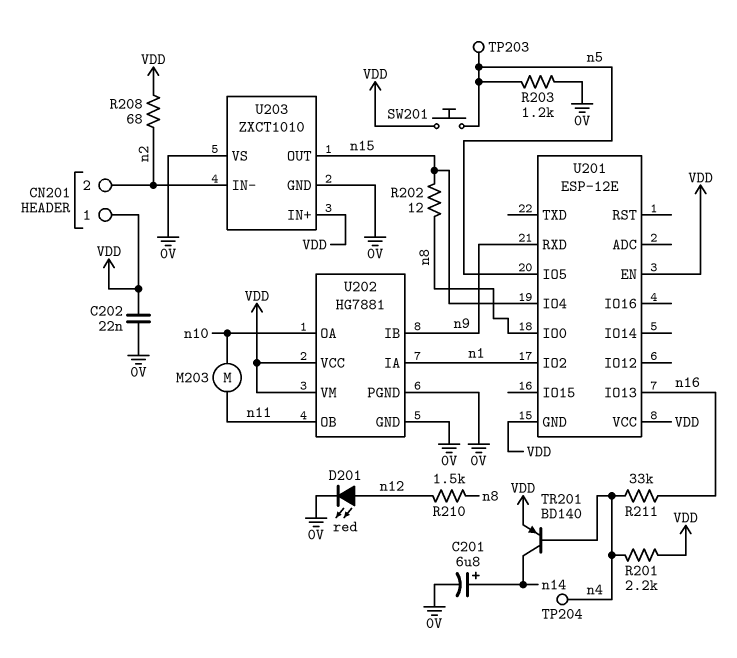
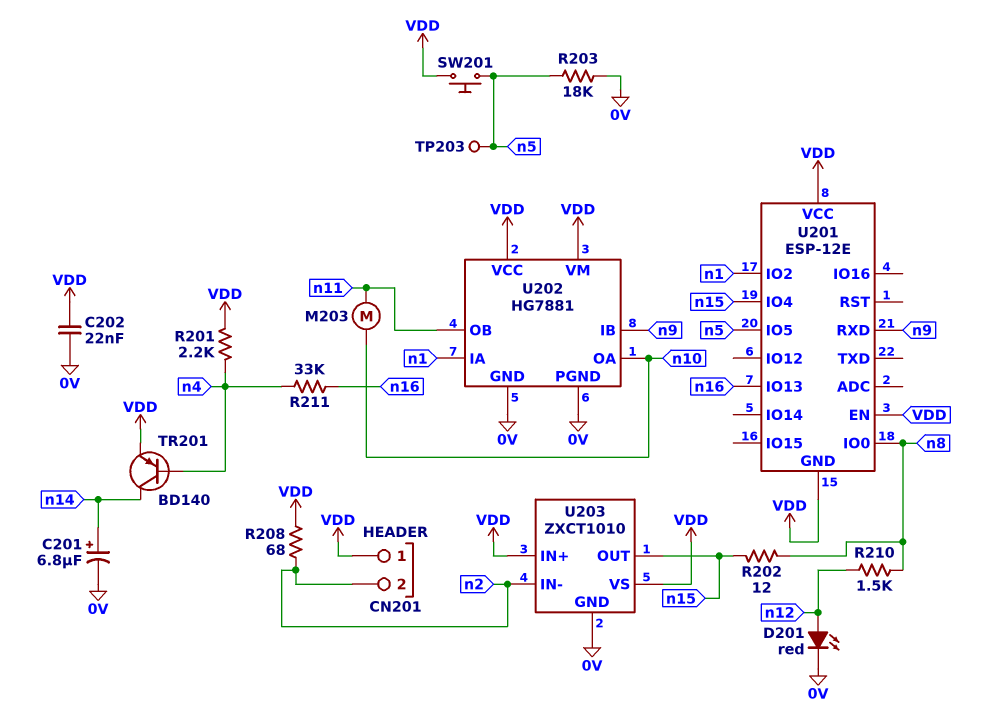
R203: 1.2k (0V, n5) -> 18k (0V, n5)
TP204: test point (n4) -> none
U203 pin VS: 0V -> VDD

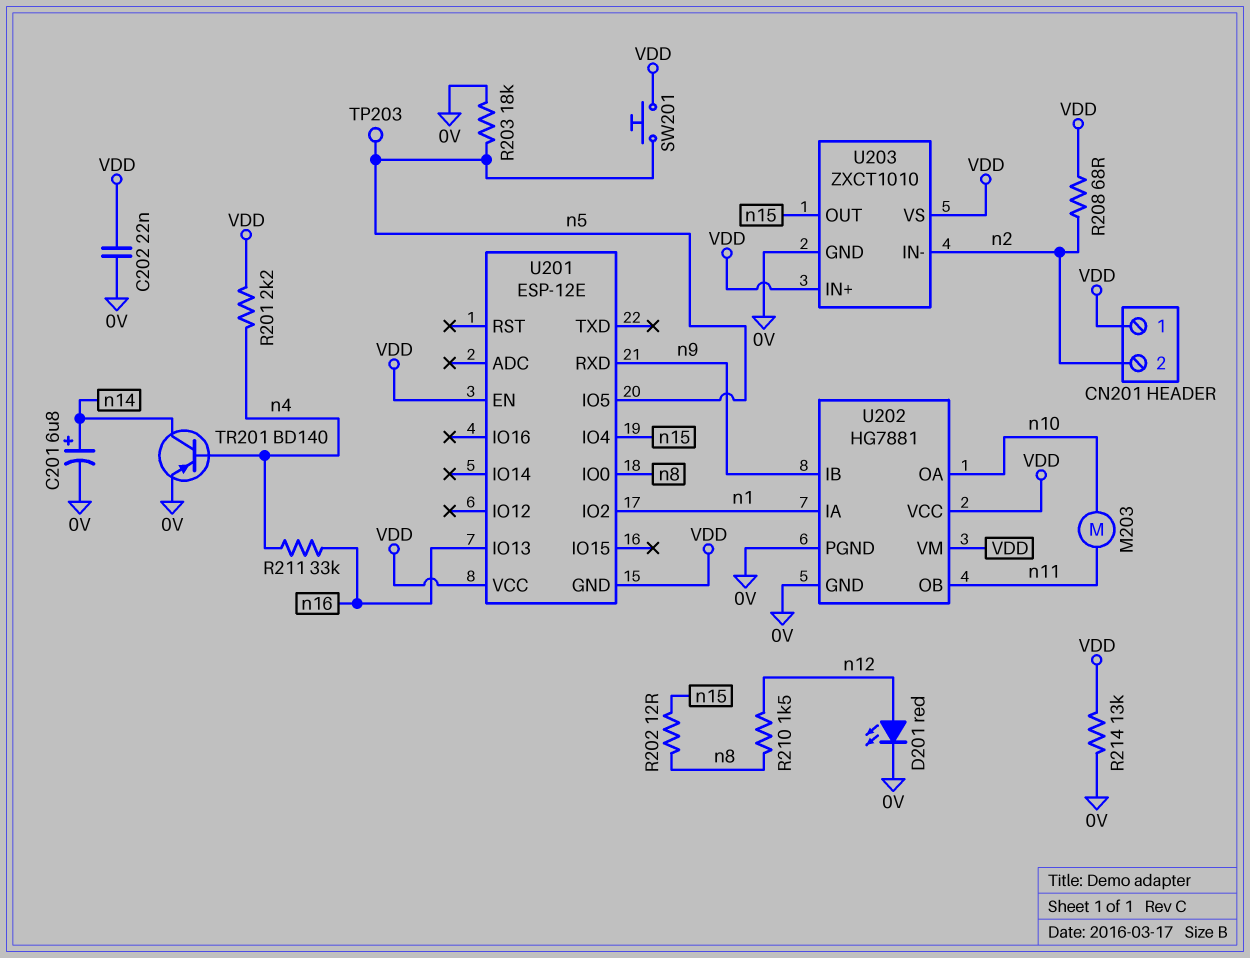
R214: none -> 13k (0V, VDD)
TR201: PNP BD140 (B n4, C n14, E VDD) -> PNP BD140 (B n4, C n14, E 0V)

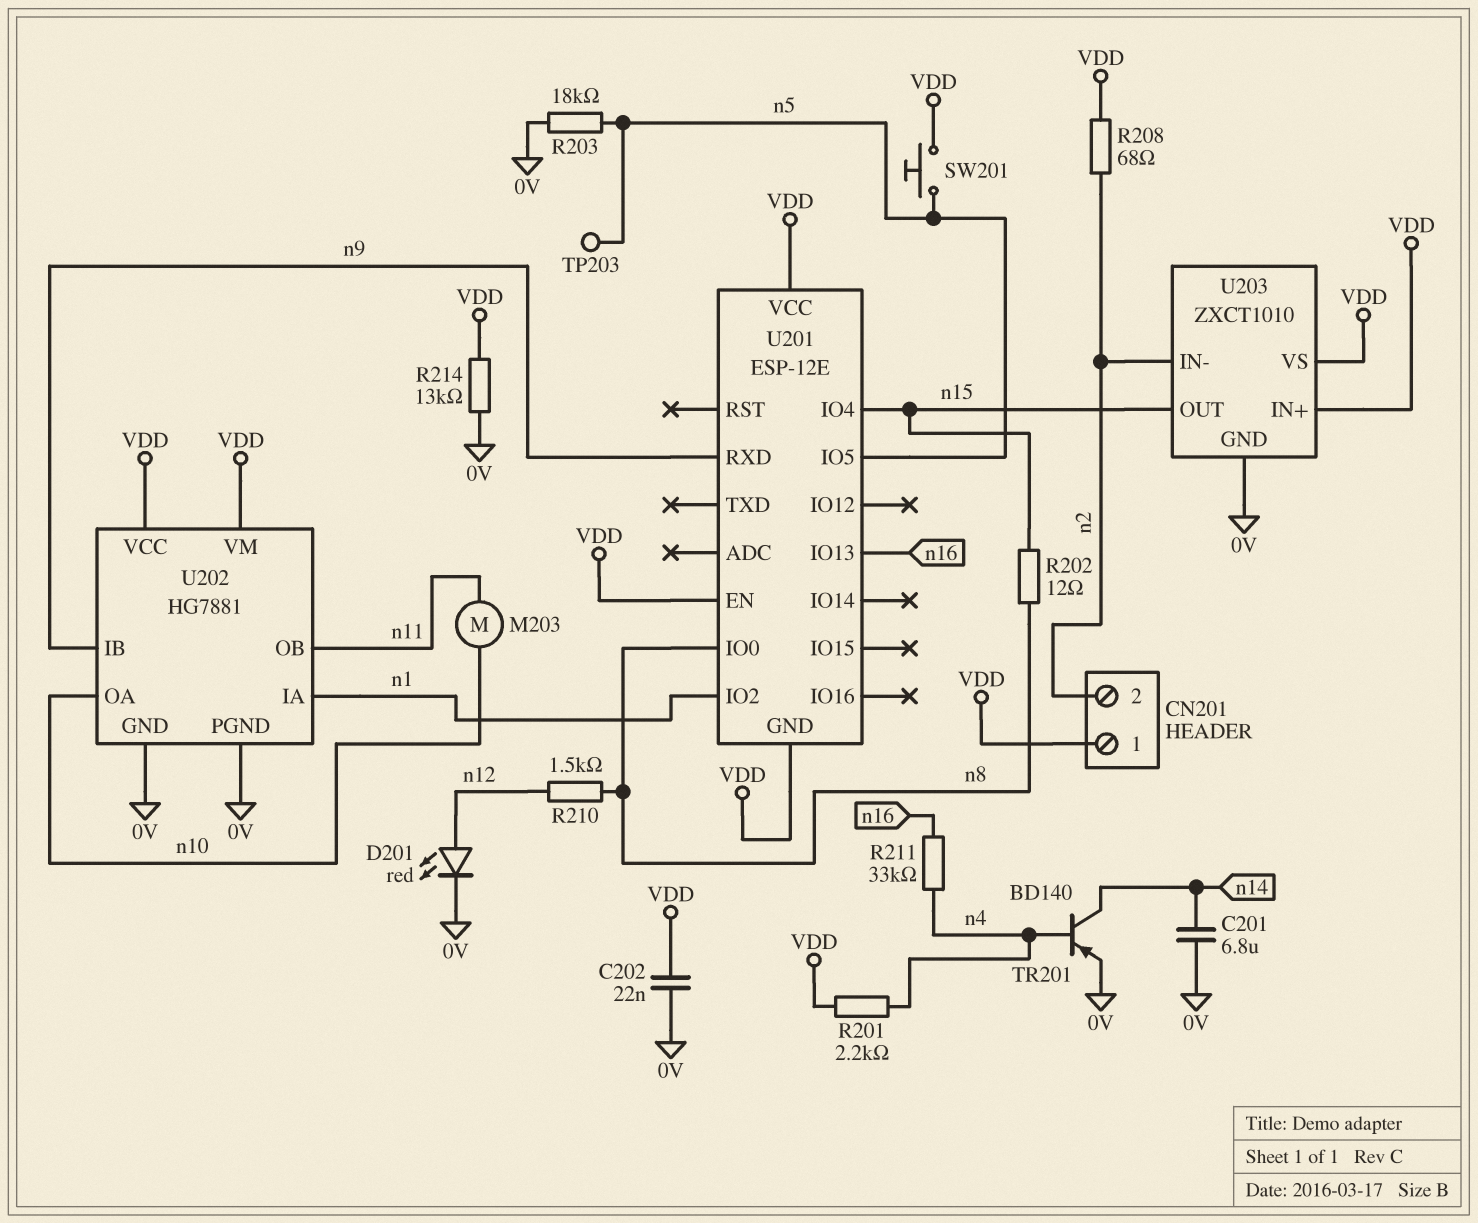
C201: 6.8uF (plus n14, minus 0V) -> 6.8uF (0V, n14)

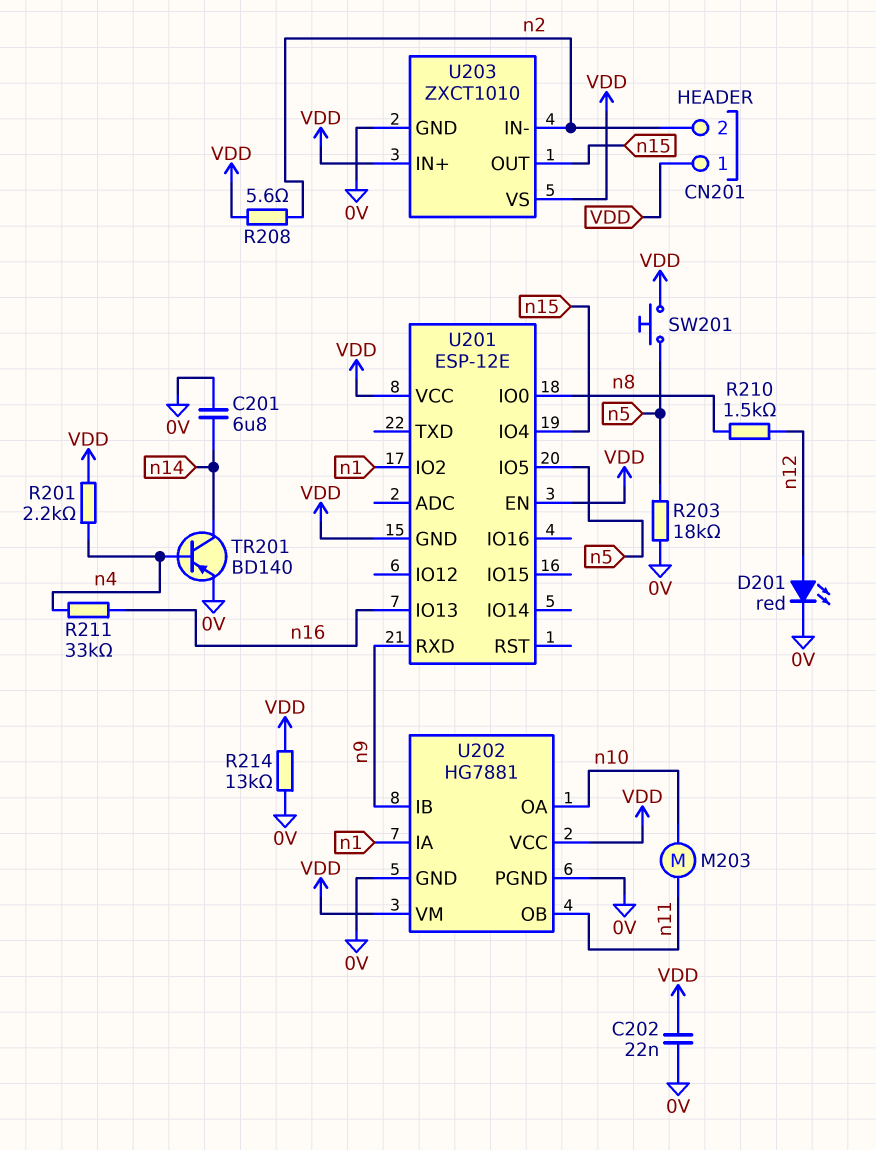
R202: 12 (n8, n15) -> none
R208: 68 (VDD, n2) -> 5.6 (VDD, n2)
TP203: test point (n5) -> none

